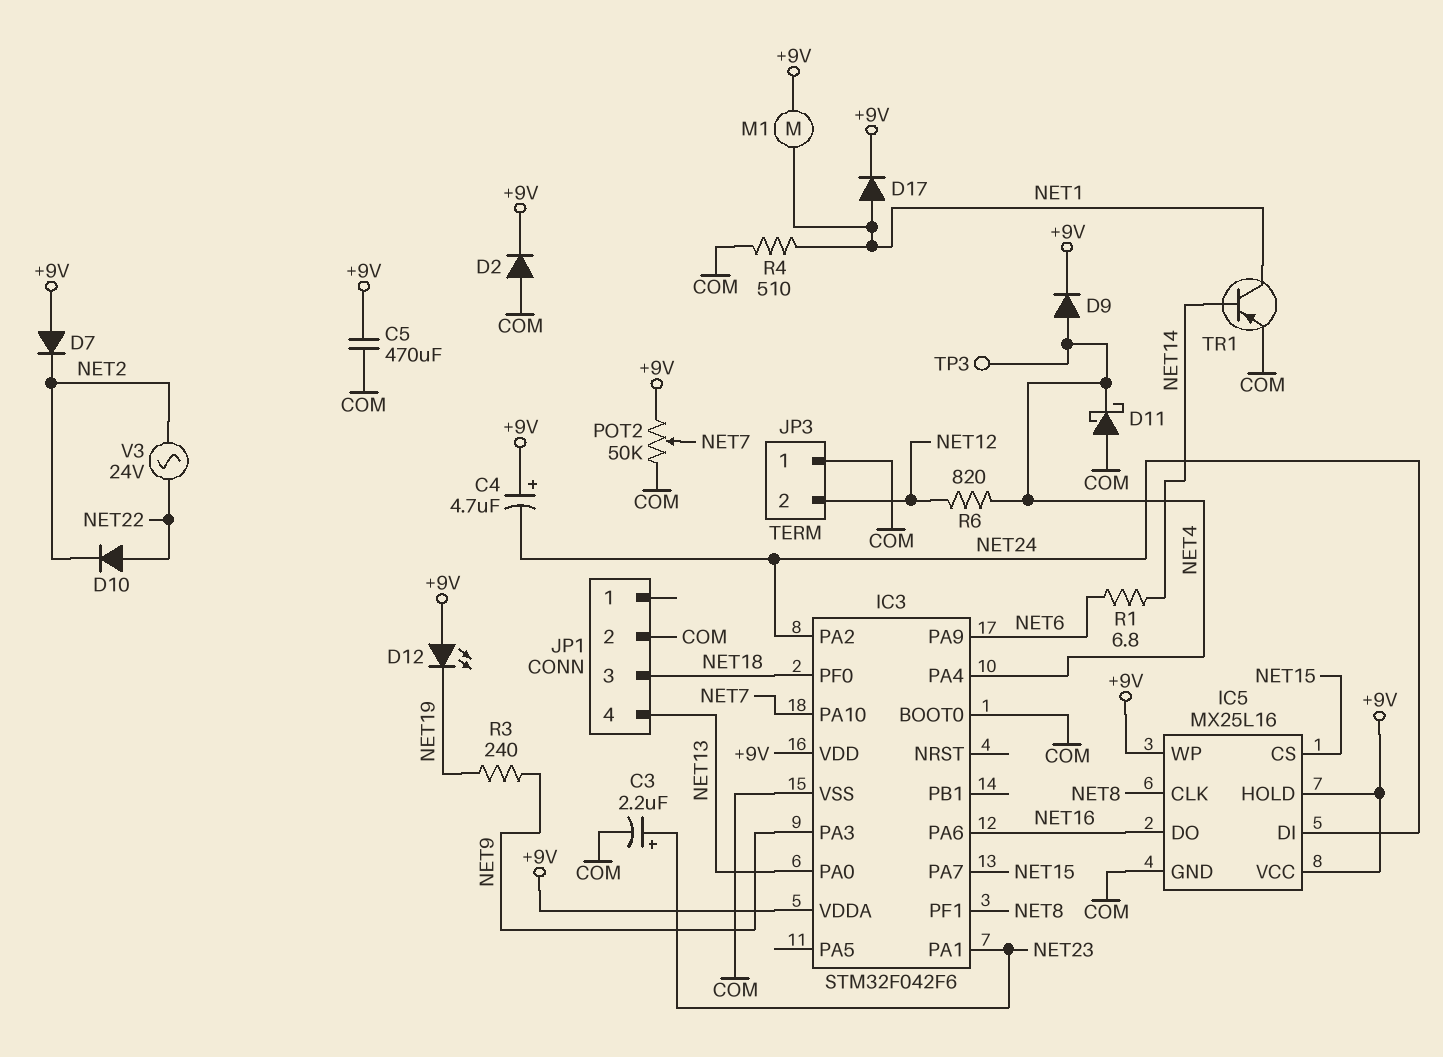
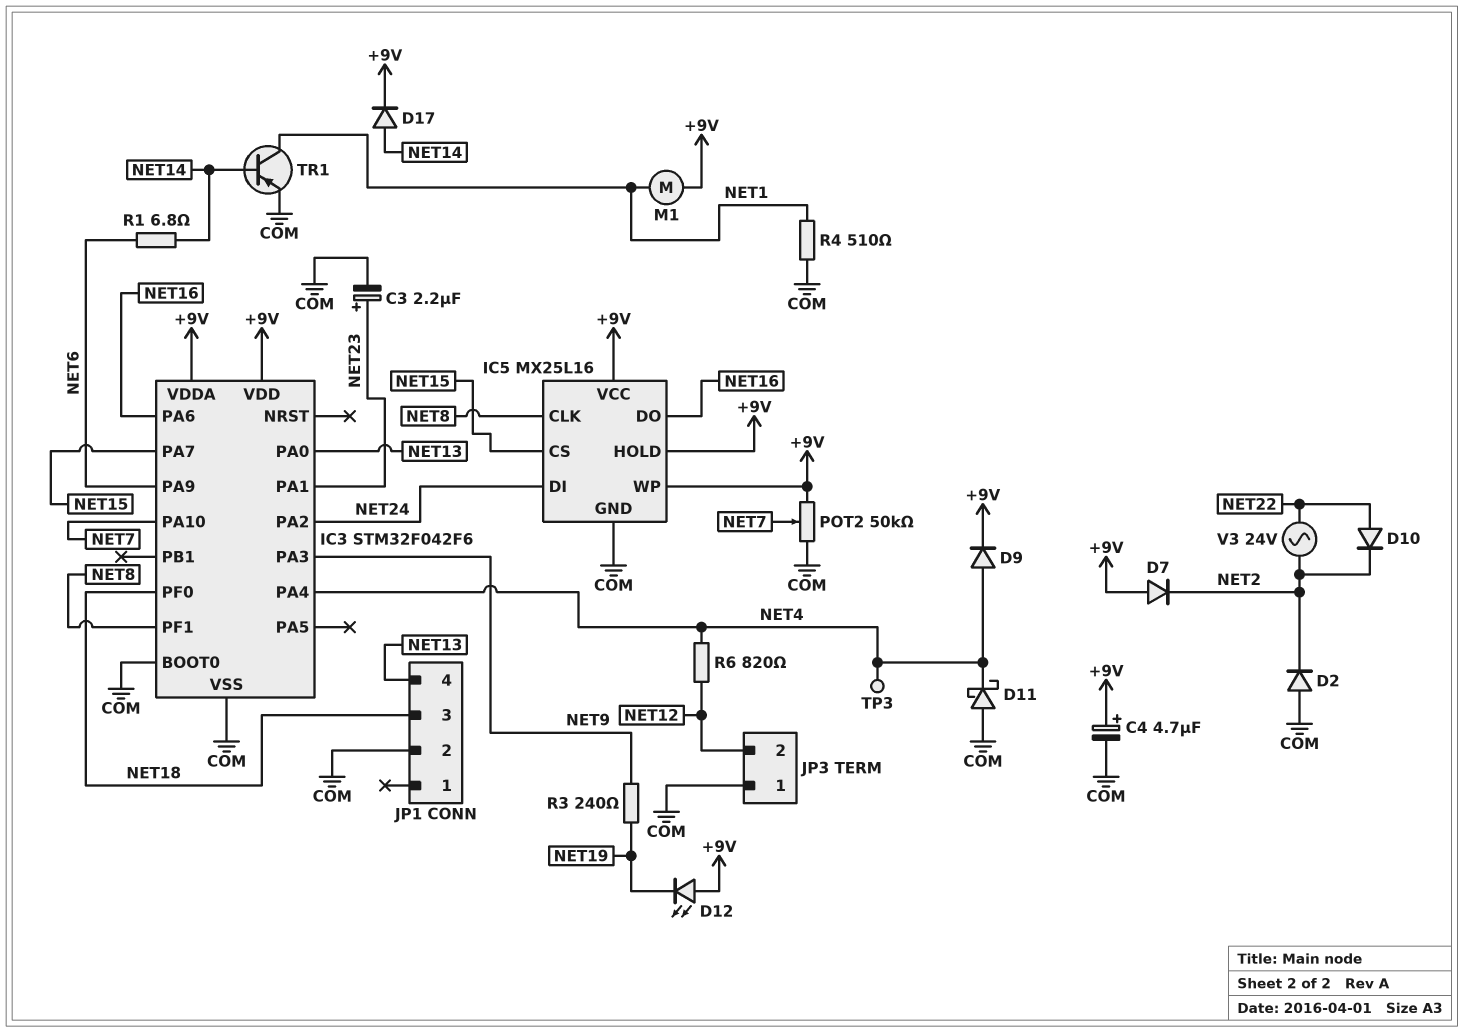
C4: 4.7uF (plus +9V, minus NET24) -> 4.7uF (plus +9V, minus COM)
C5: 470uF (+9V, COM) -> none
D2: diode (A COM, K +9V) -> diode (A COM, K NET2)
D17: diode (A NET1, K +9V) -> diode (A NET14, K +9V)

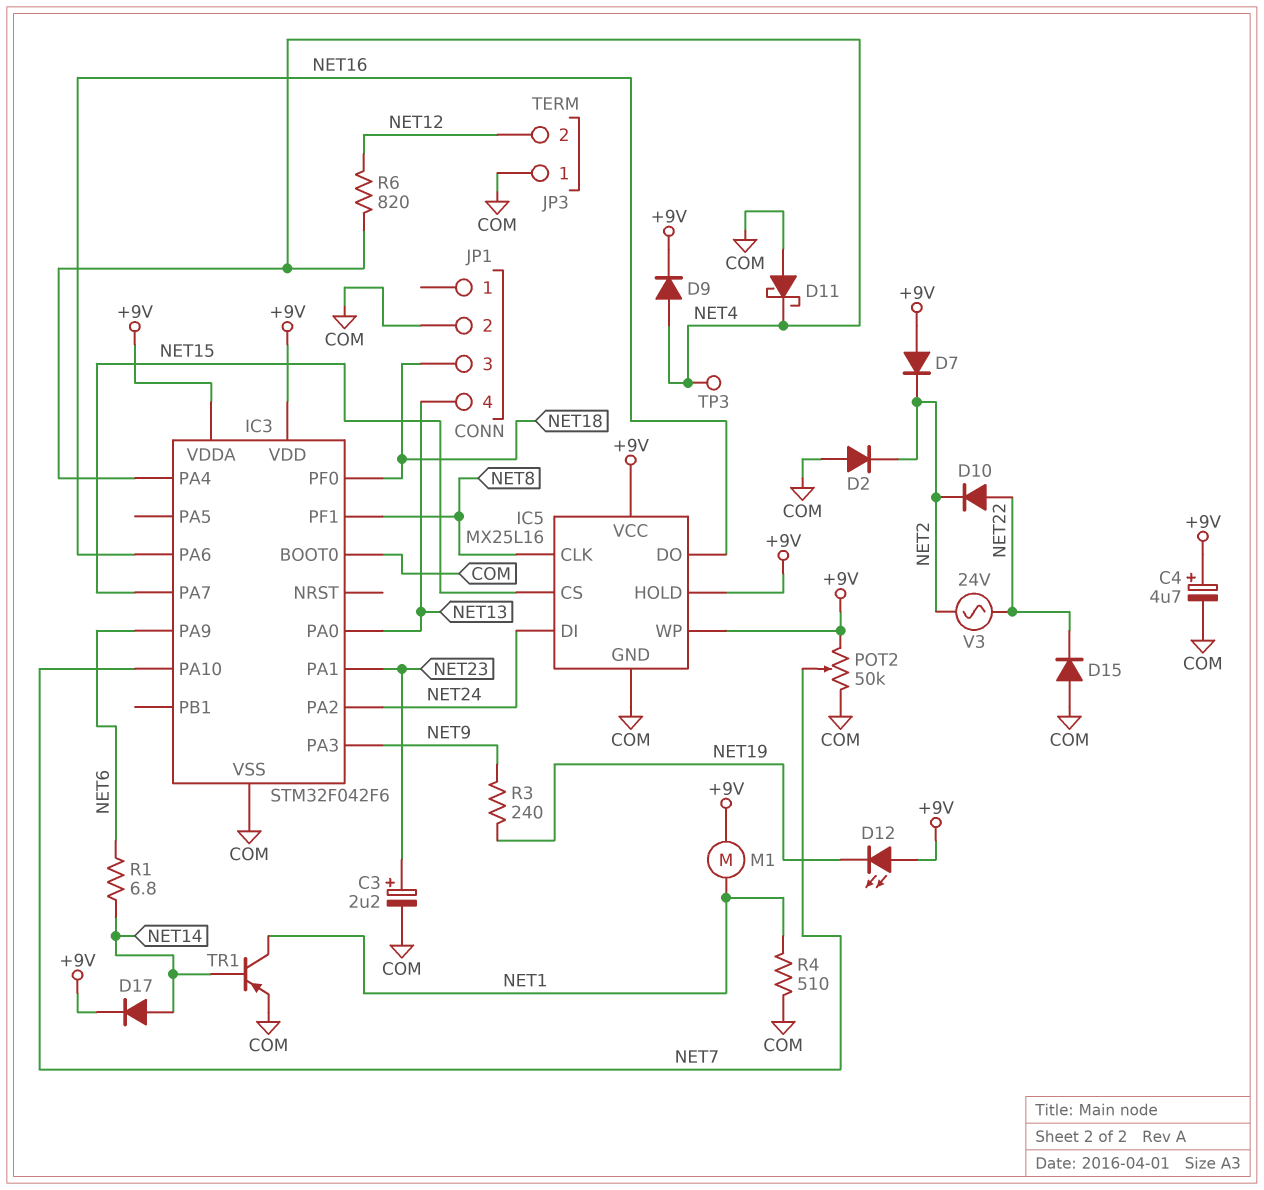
D15: none -> diode (A COM, K NET22)

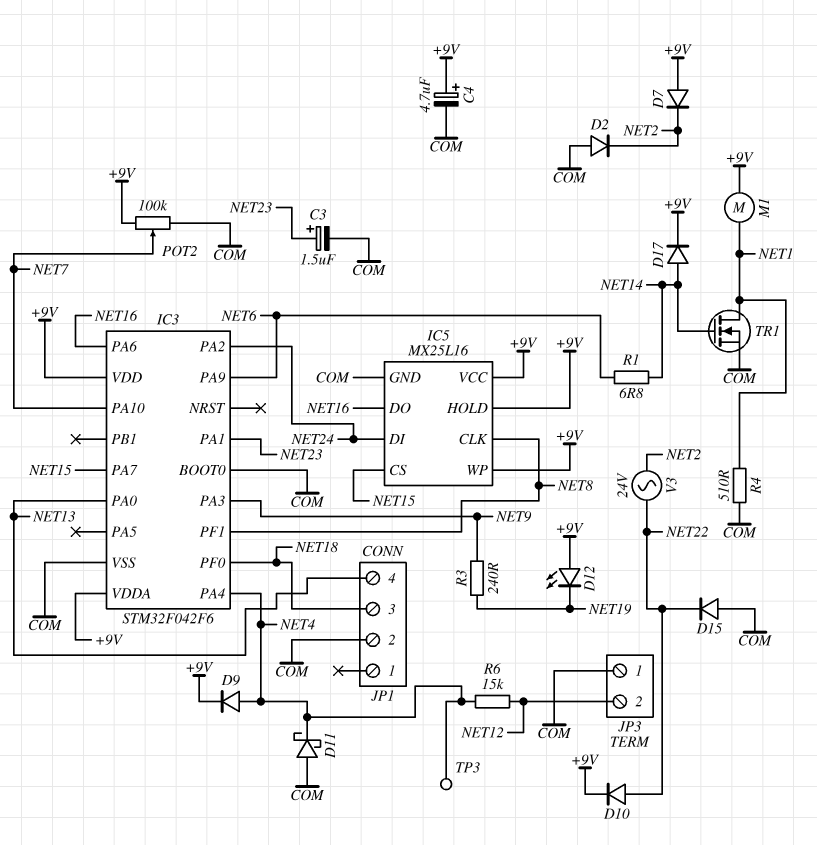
C3: 2.2uF (plus NET23, minus COM) -> 1.5uF (plus NET23, minus COM)
D10: diode (A NET22, K NET2) -> diode (A NET22, K +9V)
POT2: 50k (+9V, COM, wiper NET7) -> 100k (+9V, COM, wiper NET7)
R6: 820 (NET4, NET12) -> 15k (NET4, NET12)
TR1: PNP (B NET14, C NET1, E COM) -> NMOS (G NET14, D NET1, S COM)

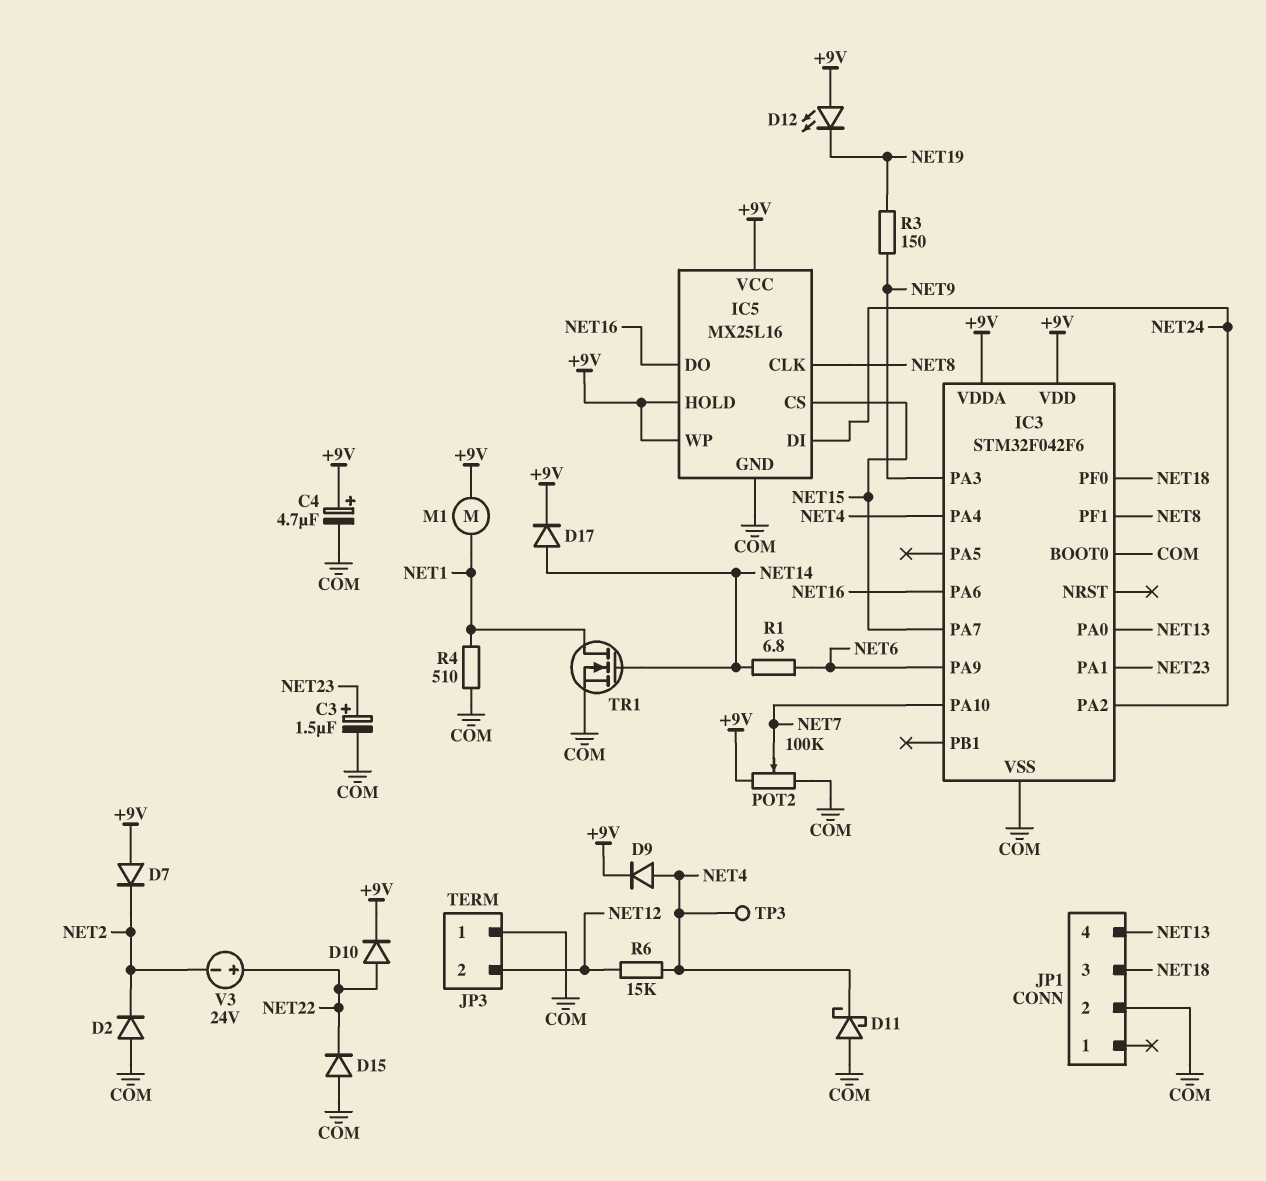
R3: 240 (NET9, NET19) -> 150 (NET9, NET19)
V3: AC 24V (NET2, NET22) -> 24V (plus NET22, minus NET2)

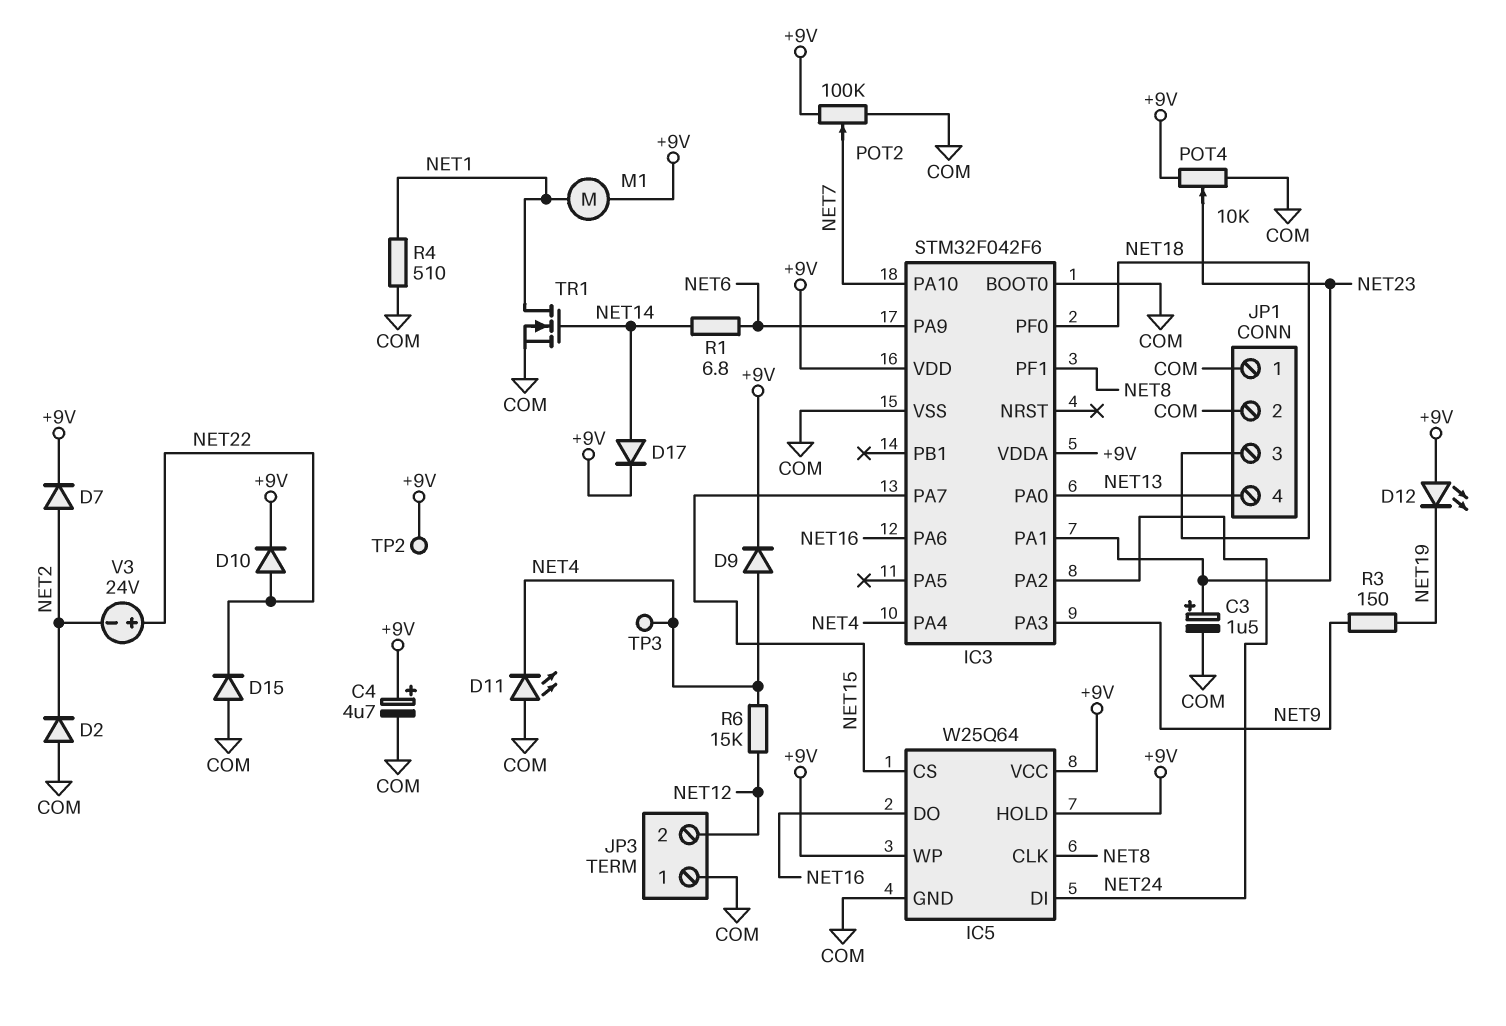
D7: diode (A +9V, K NET2) -> diode (A NET2, K +9V)
D11: schottky (A COM, K NET4) -> LED (A COM, K NET4)
IC5: MX25L16 -> W25Q64
JP1 pin 1: none -> COM
POT4: none -> 10k (+9V, COM, wiper NET23)
TP2: none -> test point (+9V)

